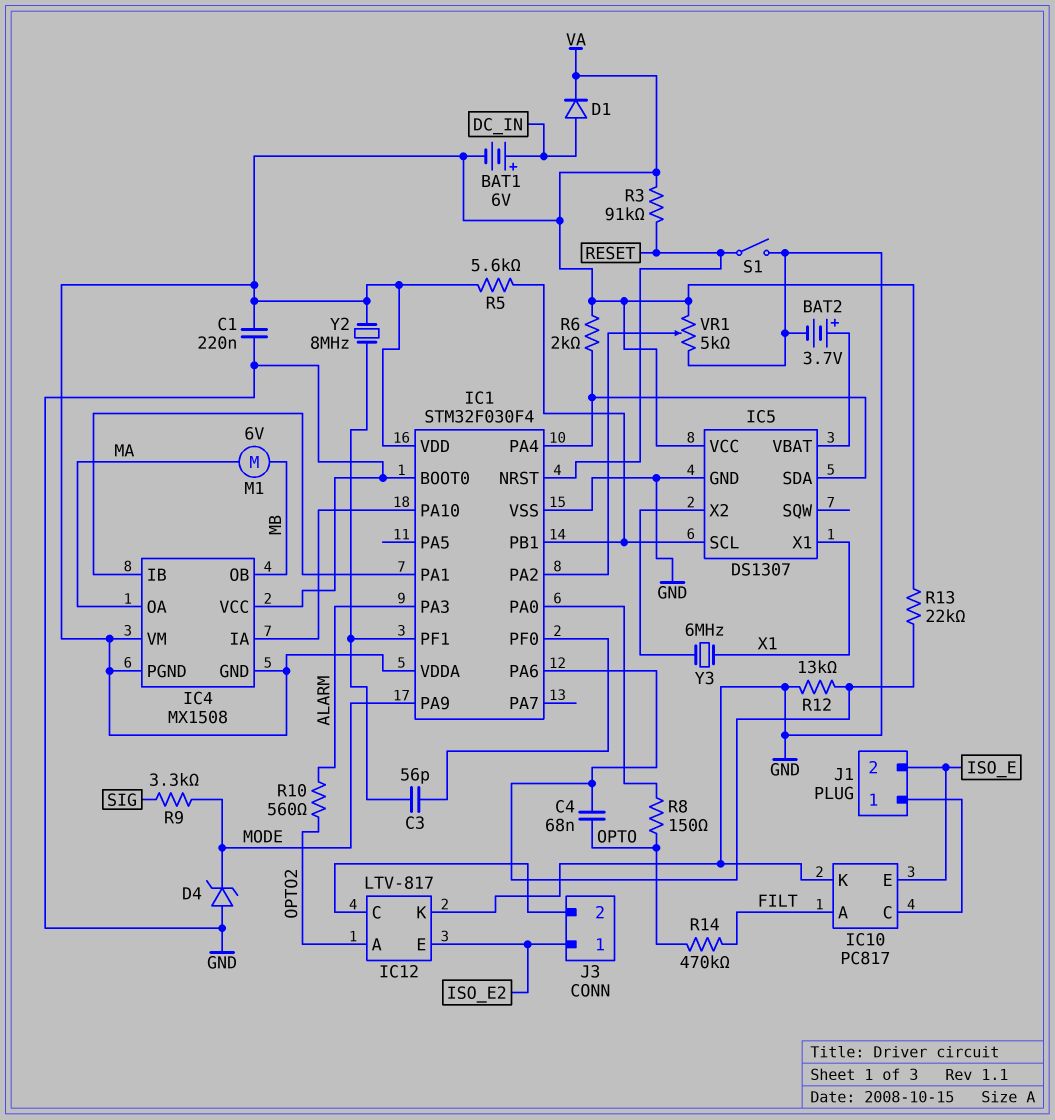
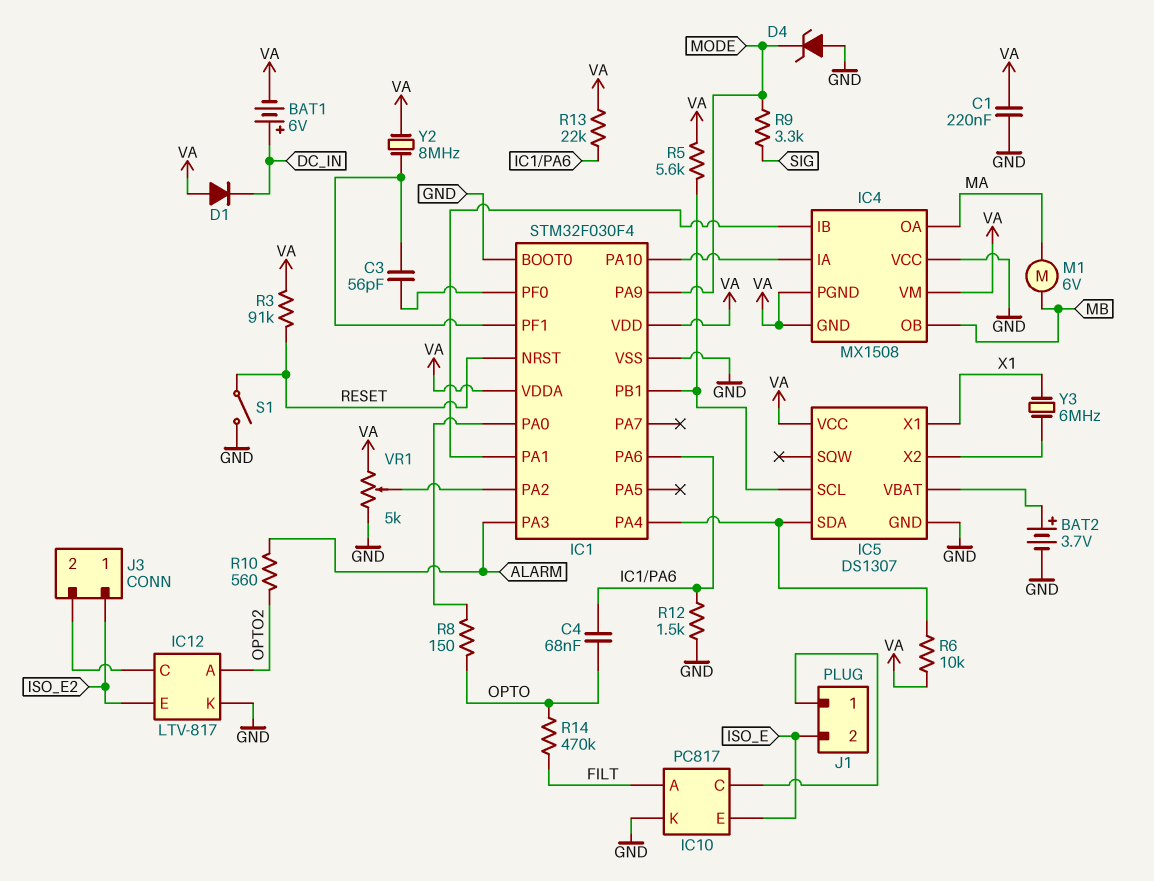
D1: diode (A DC_IN, K VA) -> diode (A VA, K DC_IN)
R6: 2k (IC1/PA4, VA) -> 10k (IC1/PA4, VA)
R12: 13k (GND, IC1/PA6) -> 1.5k (GND, IC1/PA6)

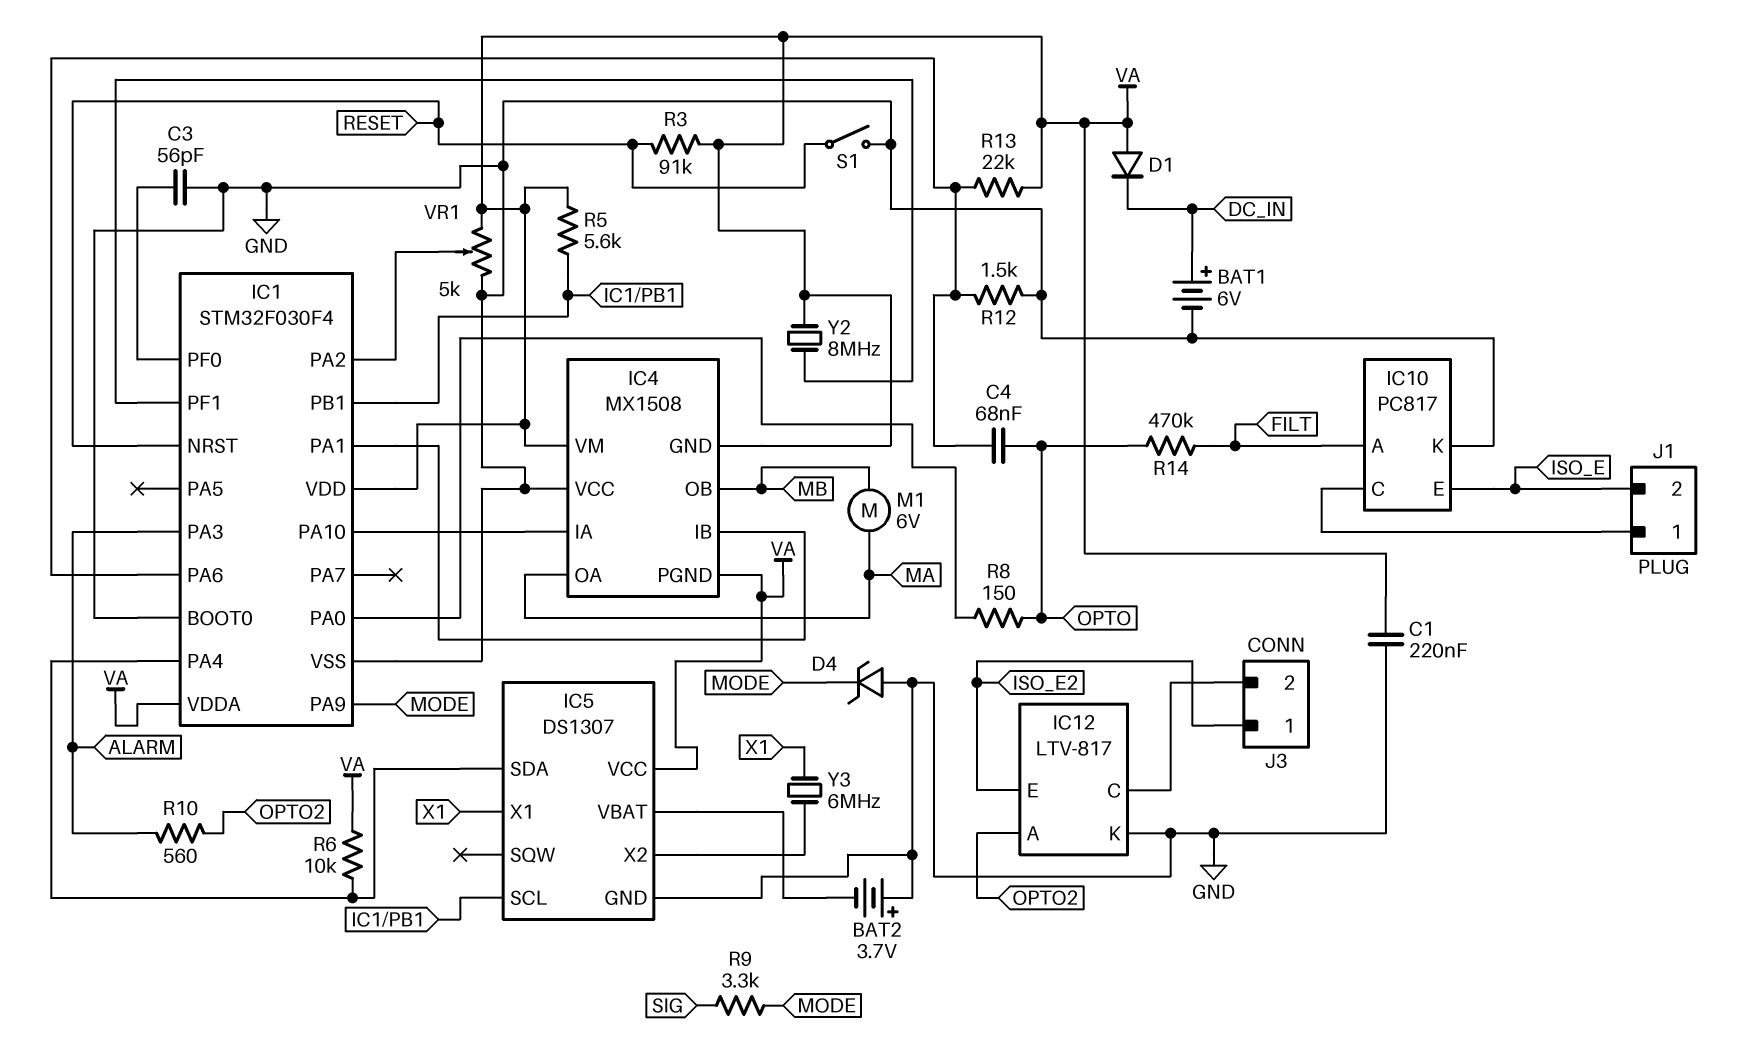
BAT1: 6V (plus DC_IN, minus VA) -> 6V (plus DC_IN, minus GND)
BAT2: 3.7V (plus IC5/VBAT, minus GND) -> 3.7V (plus GND, minus IC5/VBAT)
C3: 56pF (IC1/PF0, IC1/PF1) -> 56pF (GND, IC1/PF0)

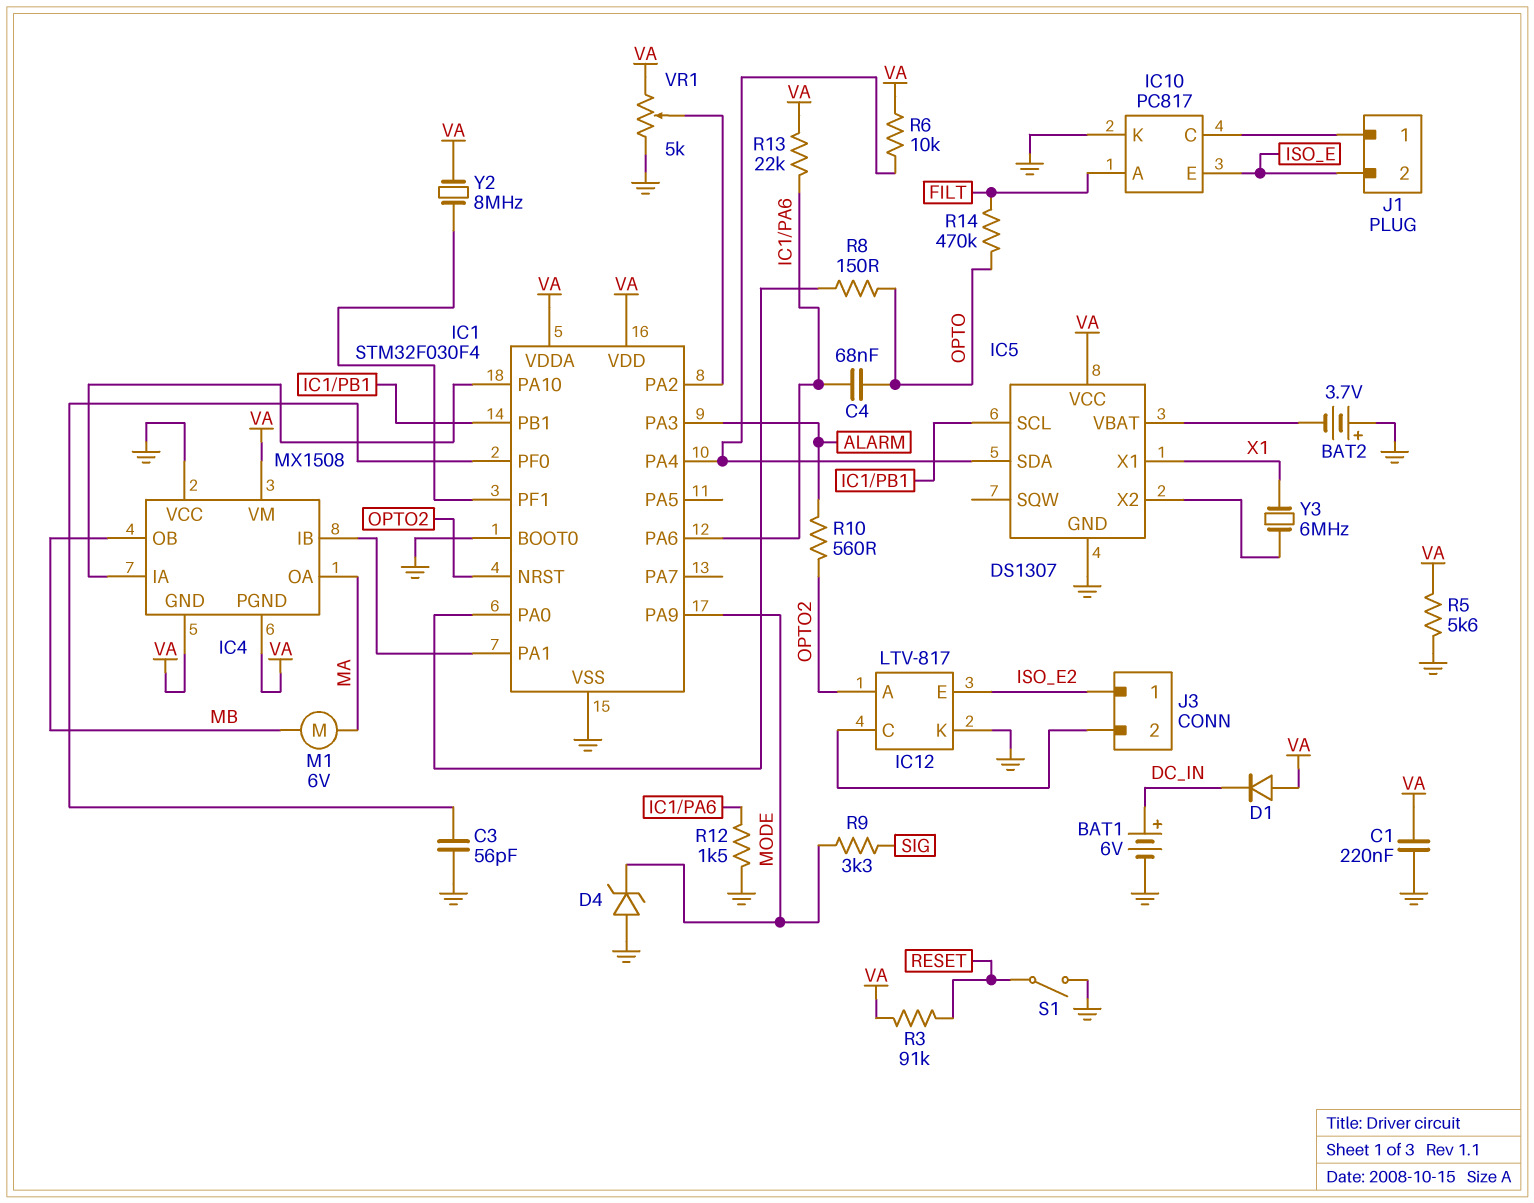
IC1 pin NRST: RESET -> OPTO2
R5: 5.6k (IC1/PB1, VA) -> 5.6k (GND, VA)

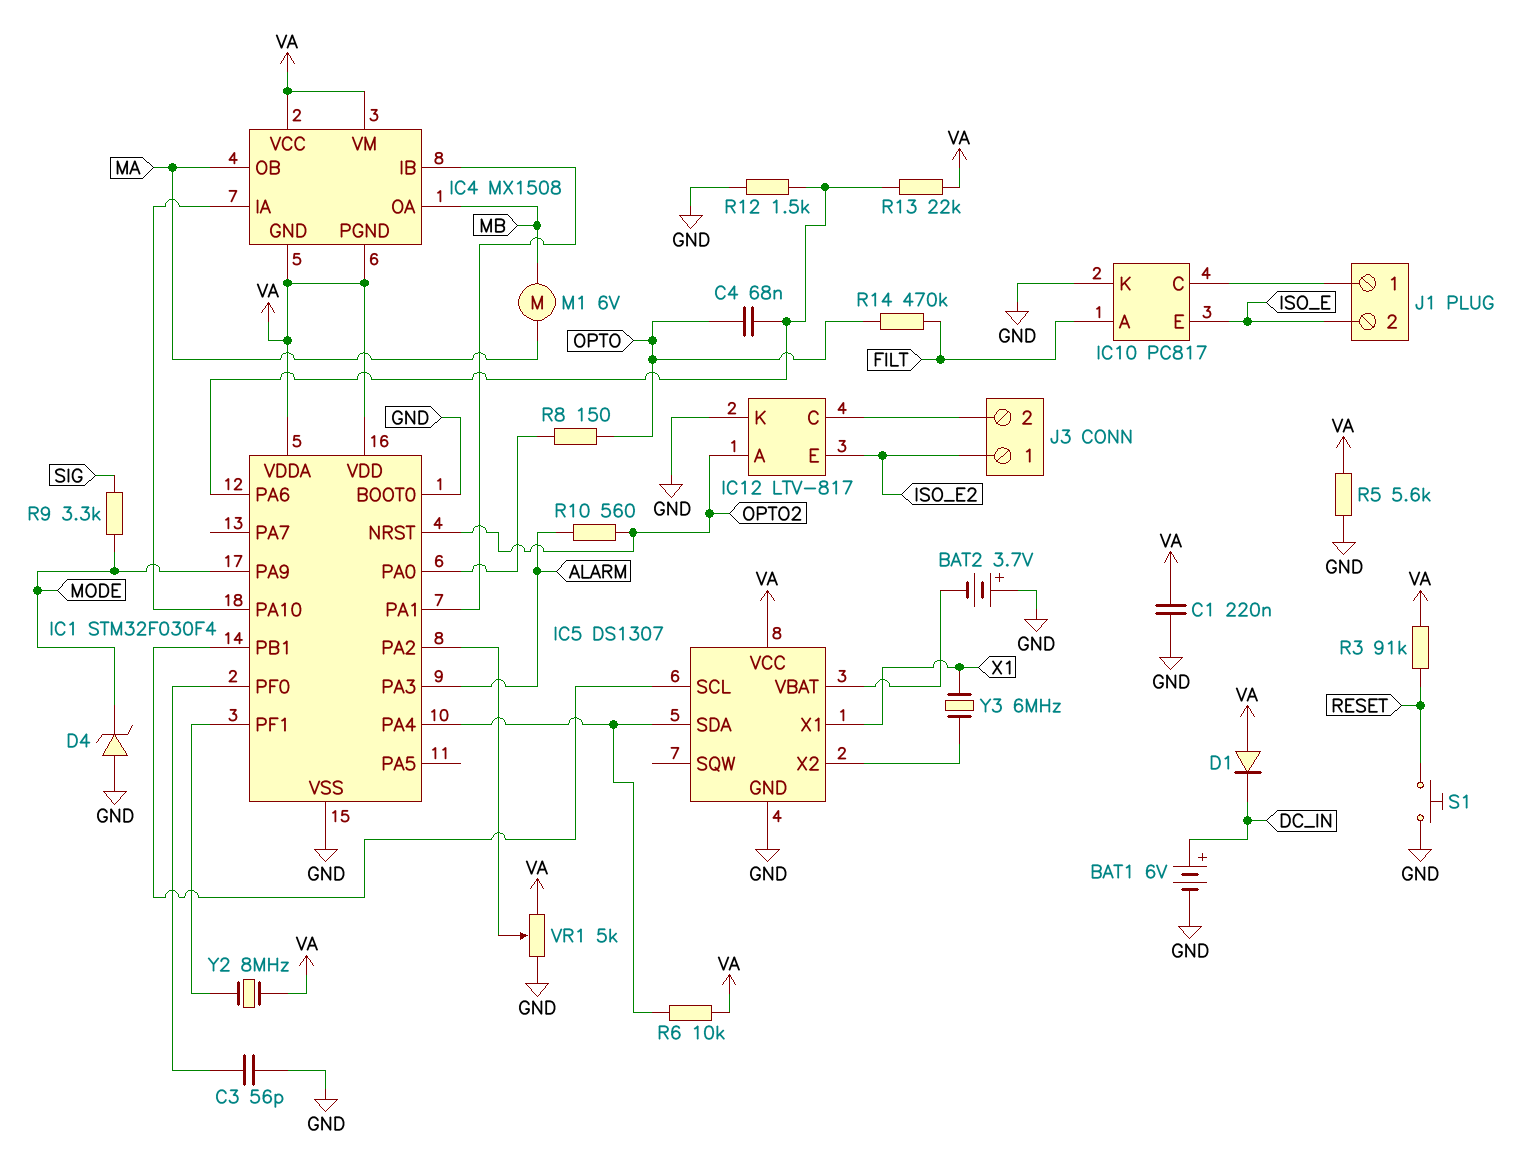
IC4 pin OA: MA -> MB
IC4 pin OB: MB -> MA
IC4 pin VCC: GND -> VA
S1: switch (GND, RESET) -> button (GND, RESET)

